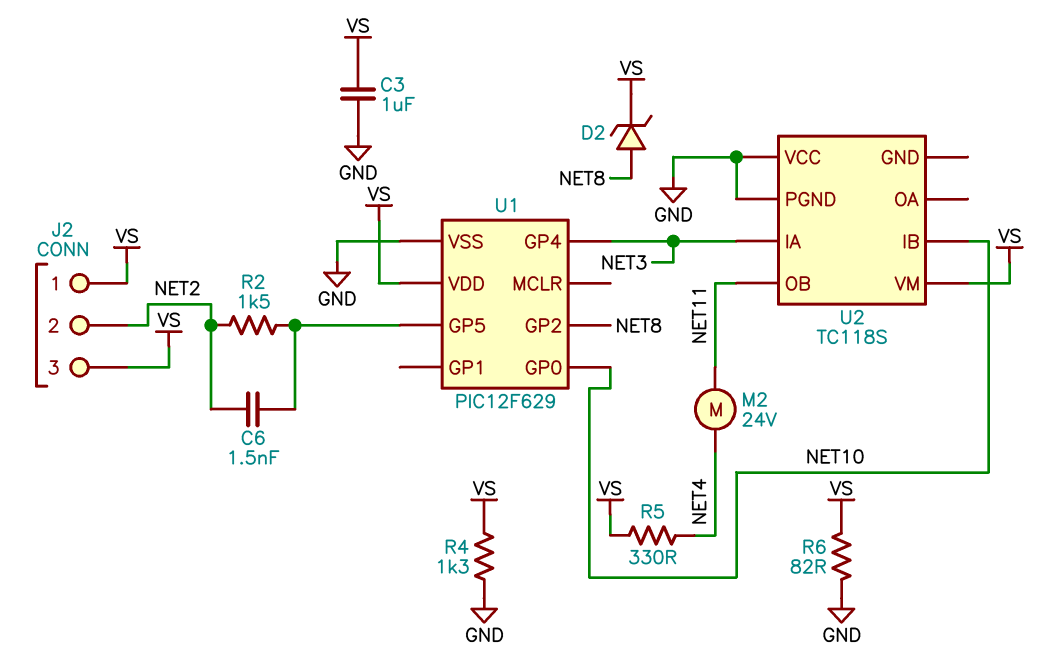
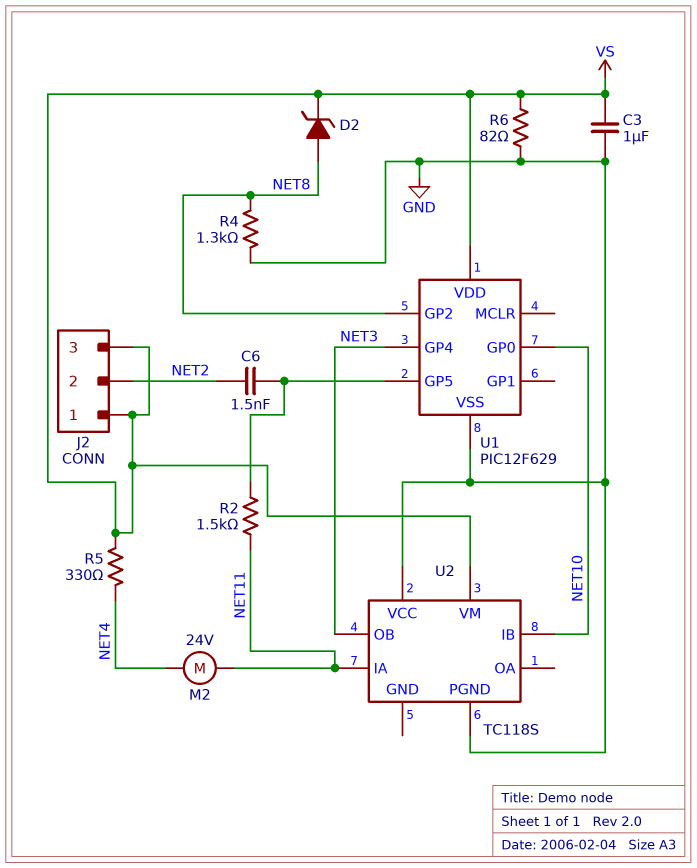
R2: 1.5k (NET2, U1/GP5) -> 1.5k (NET11, U1/GP5)
R4: 1.3k (GND, VS) -> 1.3k (GND, NET8)
U2 pin IA: NET3 -> NET11
U2 pin OB: NET11 -> NET3

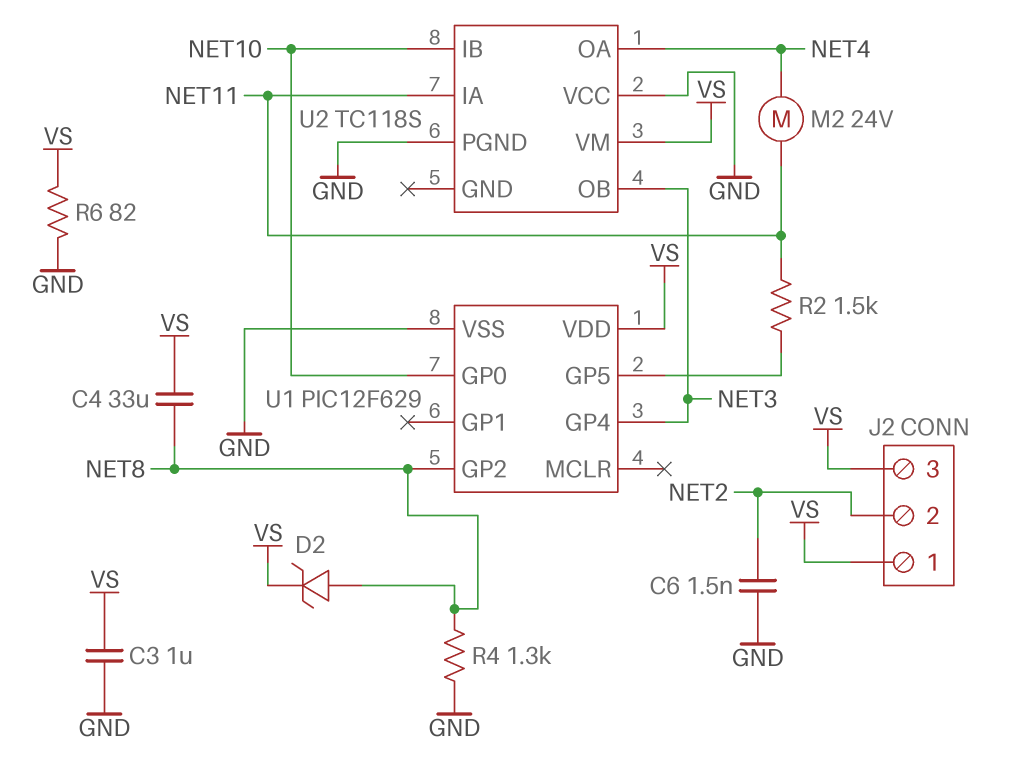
C4: none -> 33uF (NET8, VS)
C6: 1.5nF (NET2, U1/GP5) -> 1.5nF (GND, NET2)
R5: 330 (NET4, VS) -> none
U2 pin OA: none -> NET4

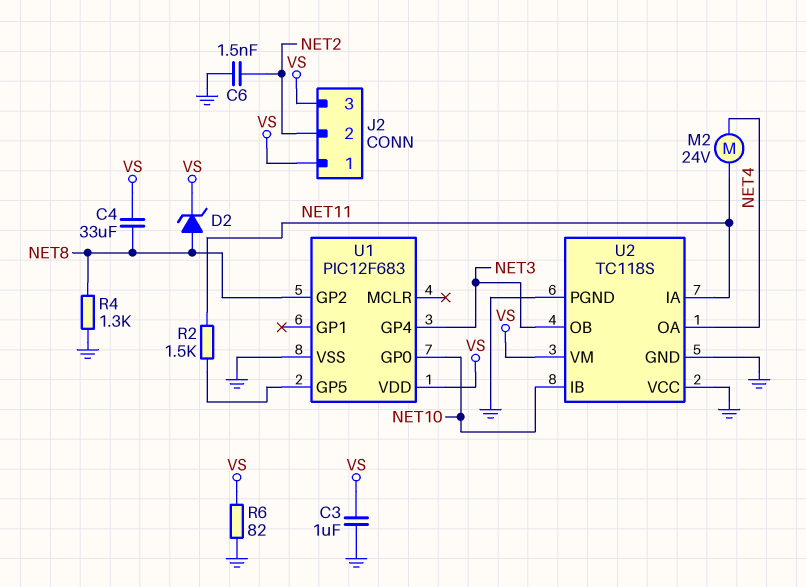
U1: PIC12F629 -> PIC12F683
U2 pin GND: none -> GND

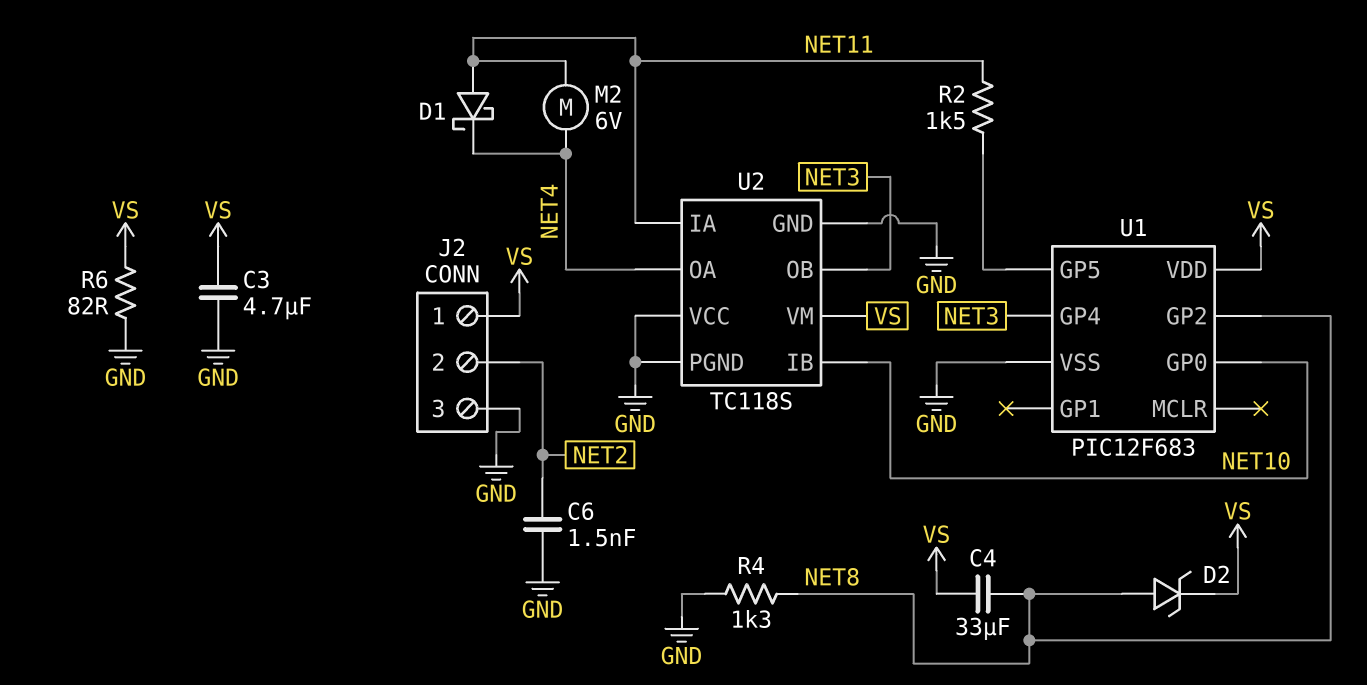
C3: 1uF (GND, VS) -> 4.7uF (GND, VS)
D1: none -> schottky (A NET11, K NET4)
J2 pin 3: VS -> GND
M2: motor 24V (NET4, NET11) -> motor 6V (NET4, NET11)

